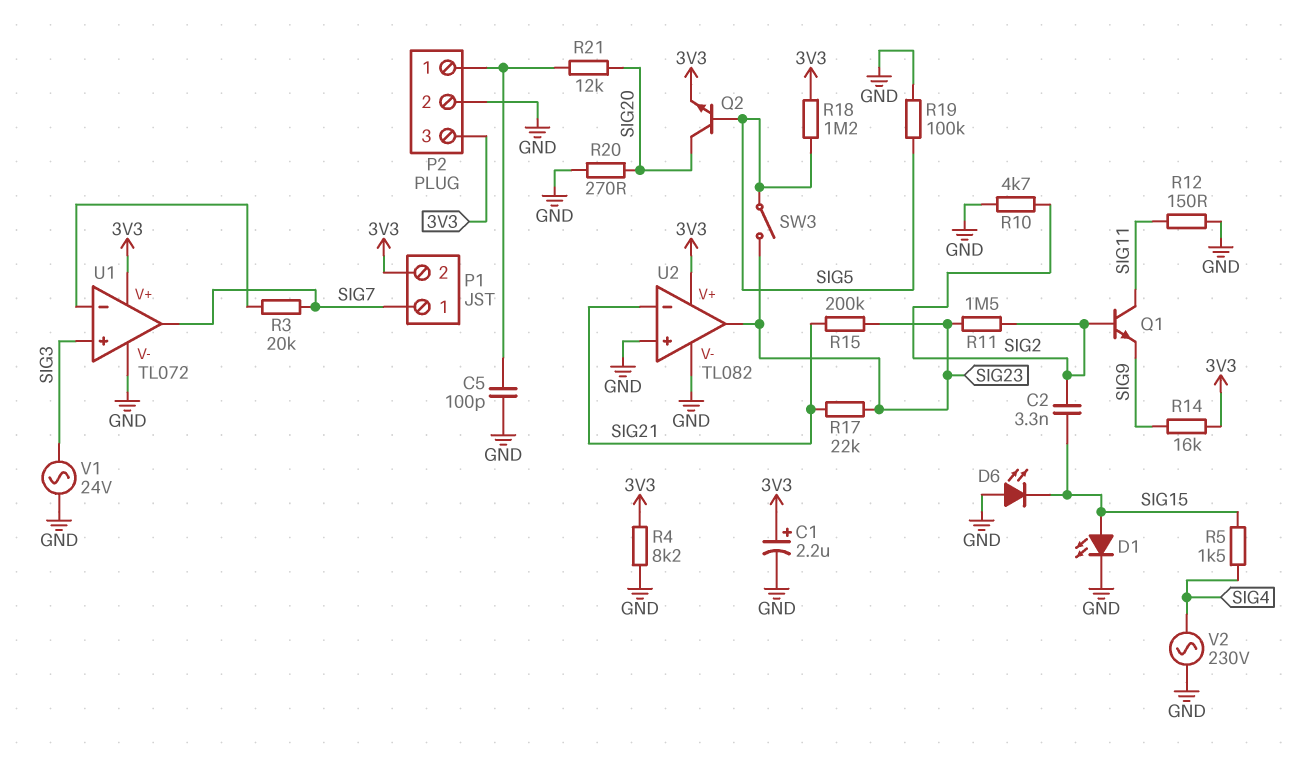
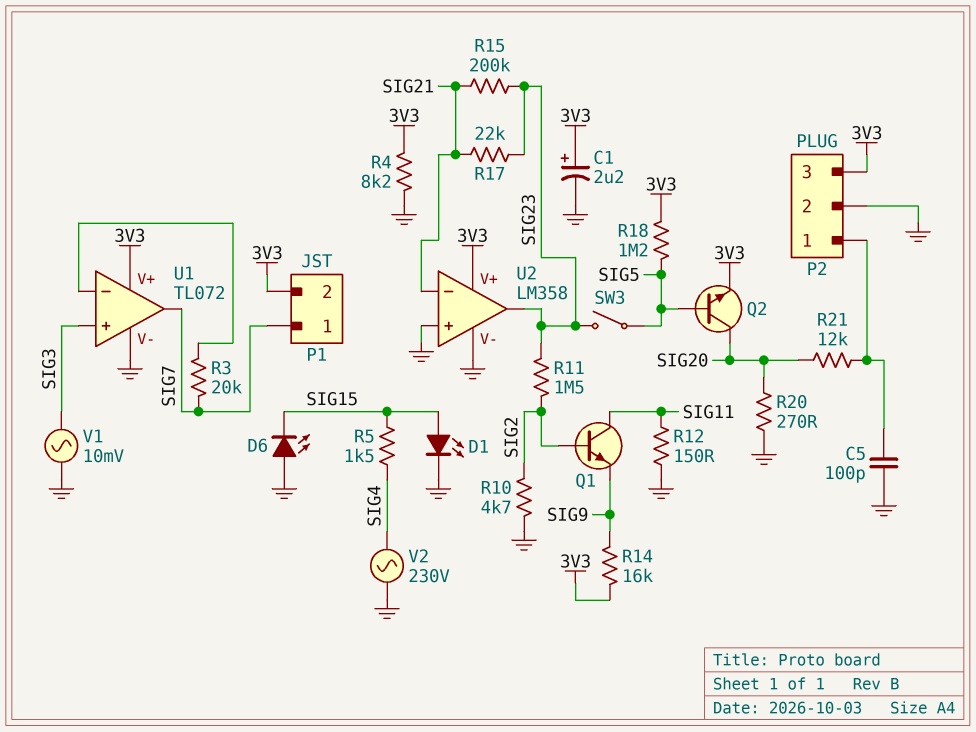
C2: 3.3nF (SIG2, SIG15) -> none
R19: 100k (GND, SIG5) -> none
U2: TL082 -> LM358
V1: AC 24V (GND, SIG3) -> AC 10mV (GND, SIG3)

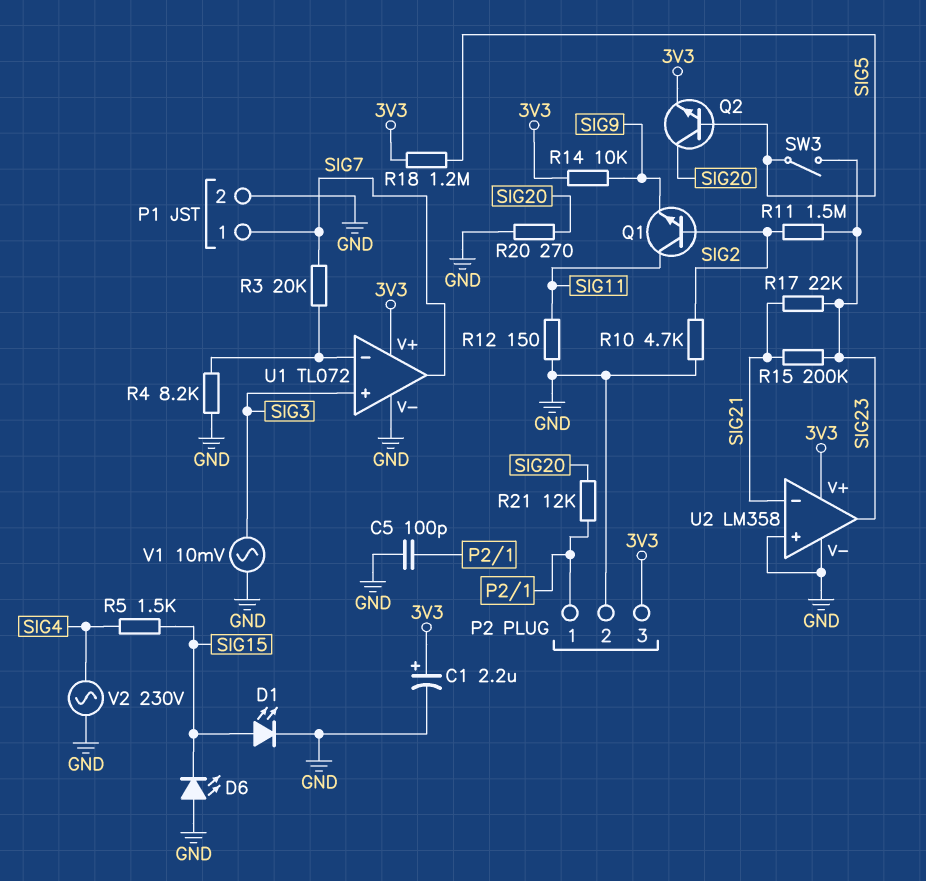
P1 pin 2: 3V3 -> GND
R4: 8.2k (3V3, GND) -> 8.2k (GND, U1/in-)
R14: 16k (3V3, SIG9) -> 10k (3V3, SIG9)

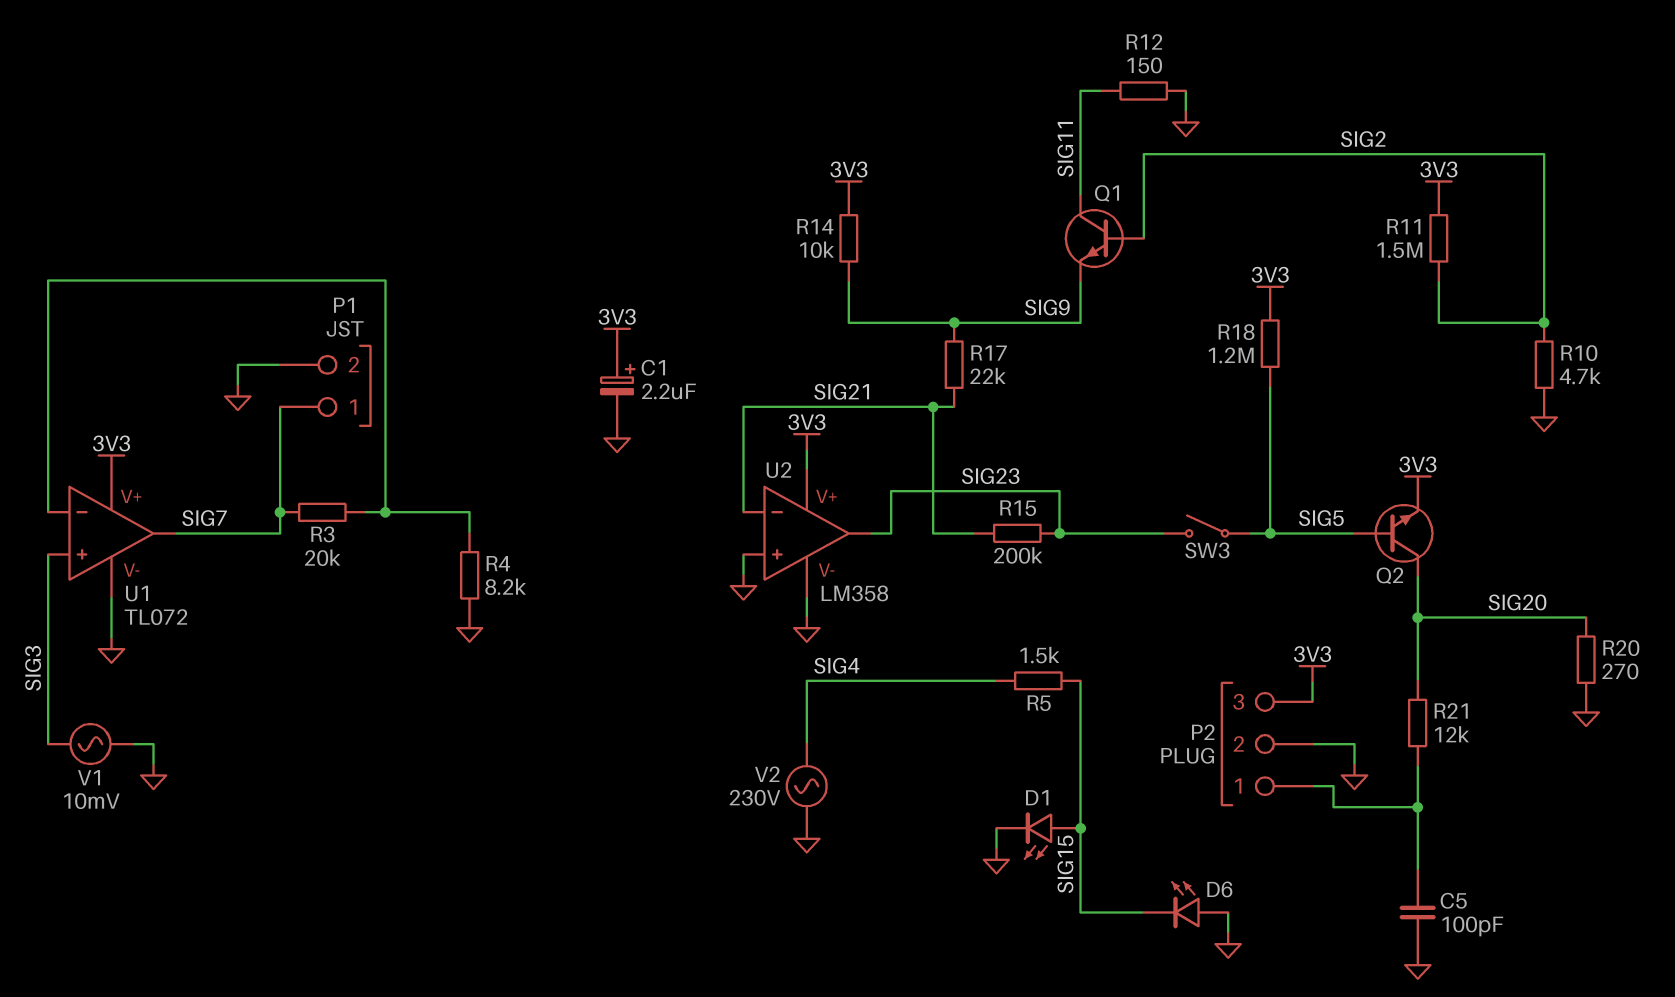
R11: 1.5M (SIG2, SIG23) -> 1.5M (3V3, SIG2)
R17: 22k (SIG21, SIG23) -> 22k (SIG9, SIG21)

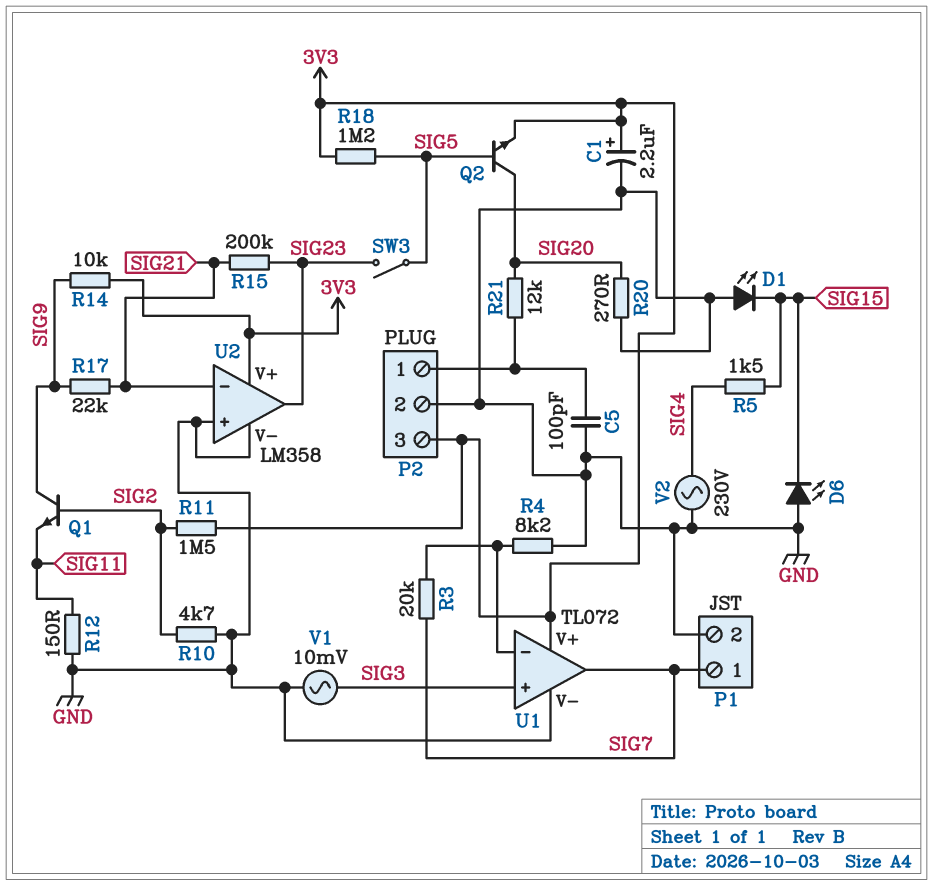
D1: LED (A SIG15, K GND) -> LED (A GND, K SIG15)
Q1: NPN (B SIG2, C SIG11, E SIG9) -> NPN (B SIG2, C SIG9, E SIG11)

